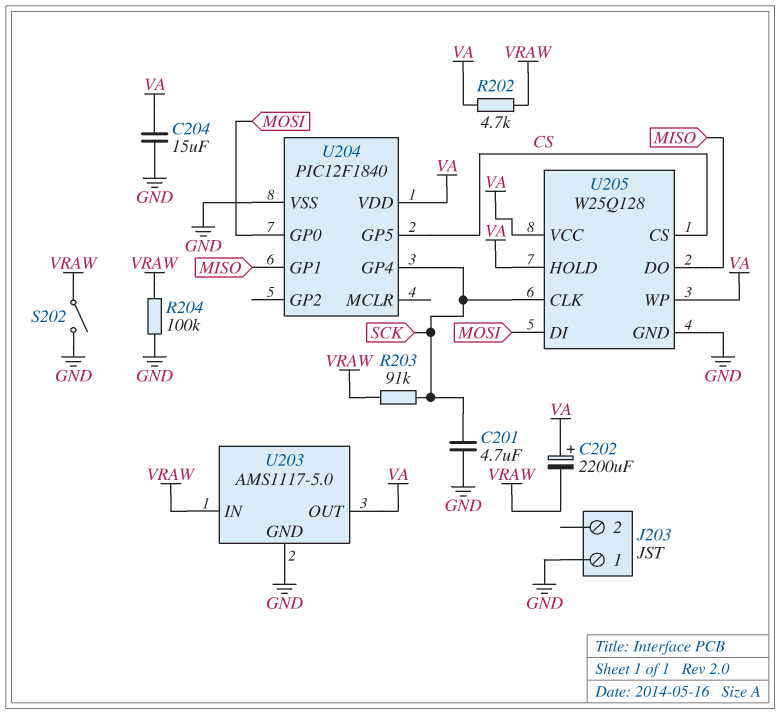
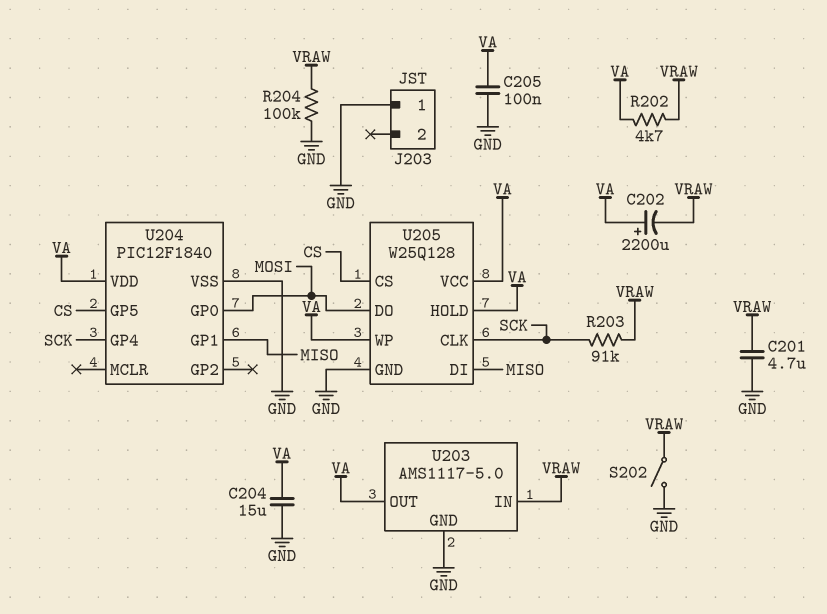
C201: 4.7uF (GND, SCK) -> 4.7uF (GND, VRAW)
C205: none -> 100nF (GND, VA)
U205 pin DI: MOSI -> MISO
U205 pin DO: MISO -> MOSI

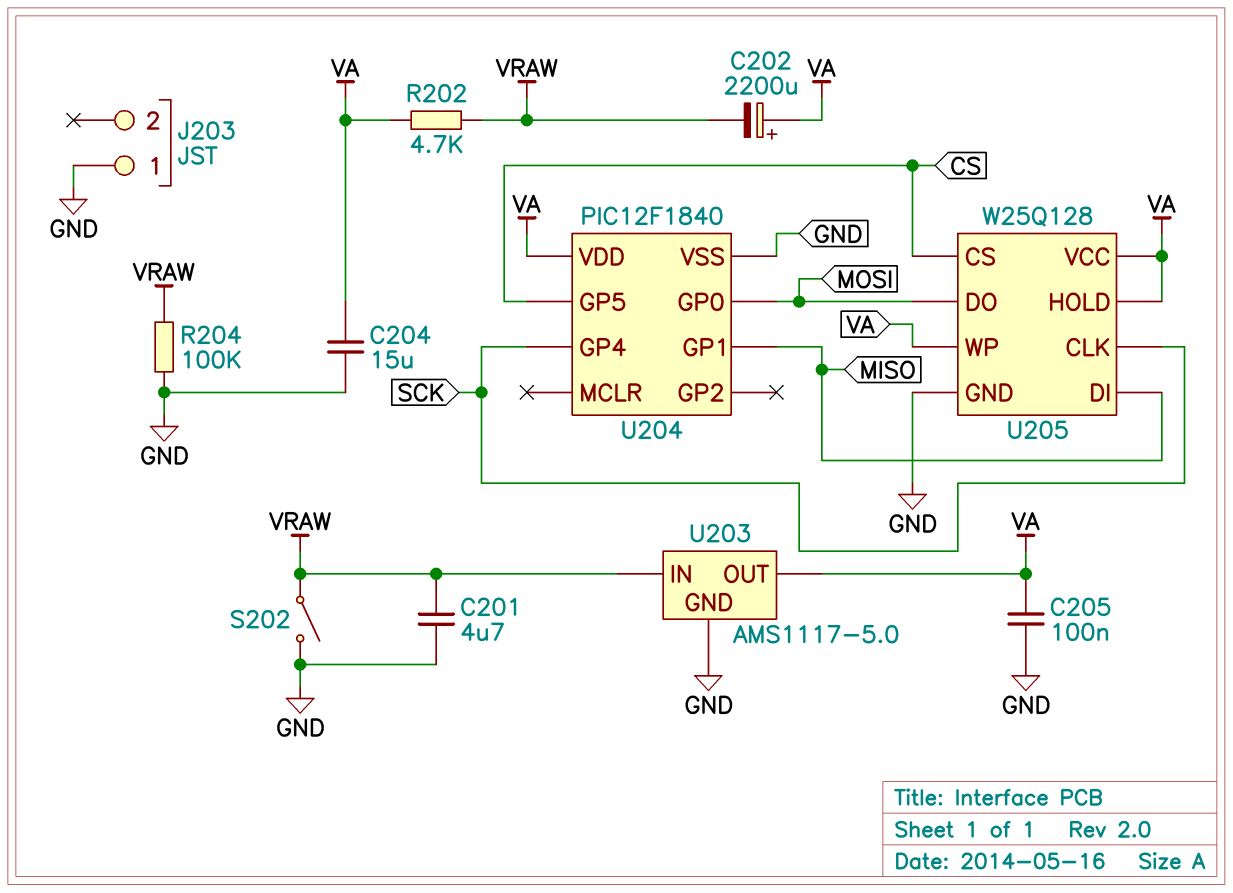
R203: 91k (SCK, VRAW) -> none

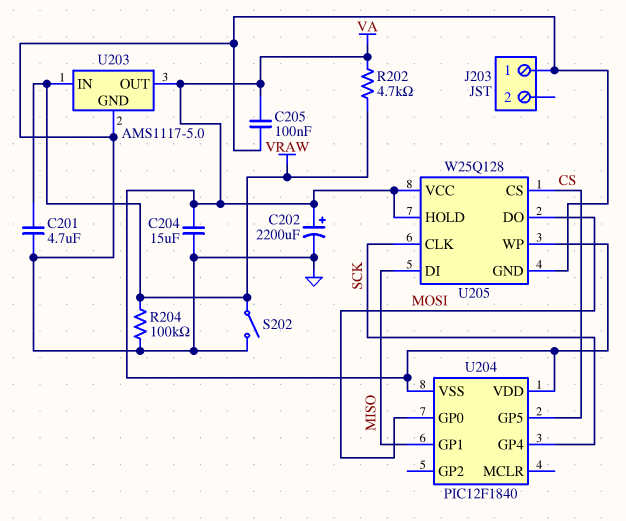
C202: 2200uF (plus VA, minus VRAW) -> 2200uF (plus VA, minus GND)
U204 pin VSS: GND -> VA

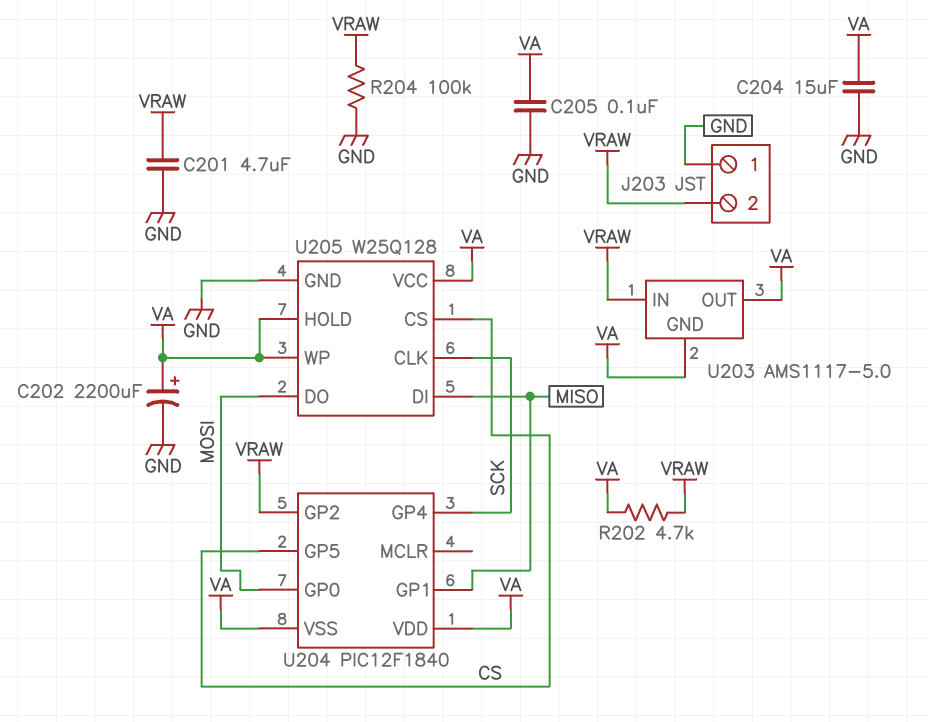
J203 pin 2: none -> VRAW
S202: switch (GND, VRAW) -> none
U203 pin GND: GND -> VA
U204 pin GP2: none -> VRAW

